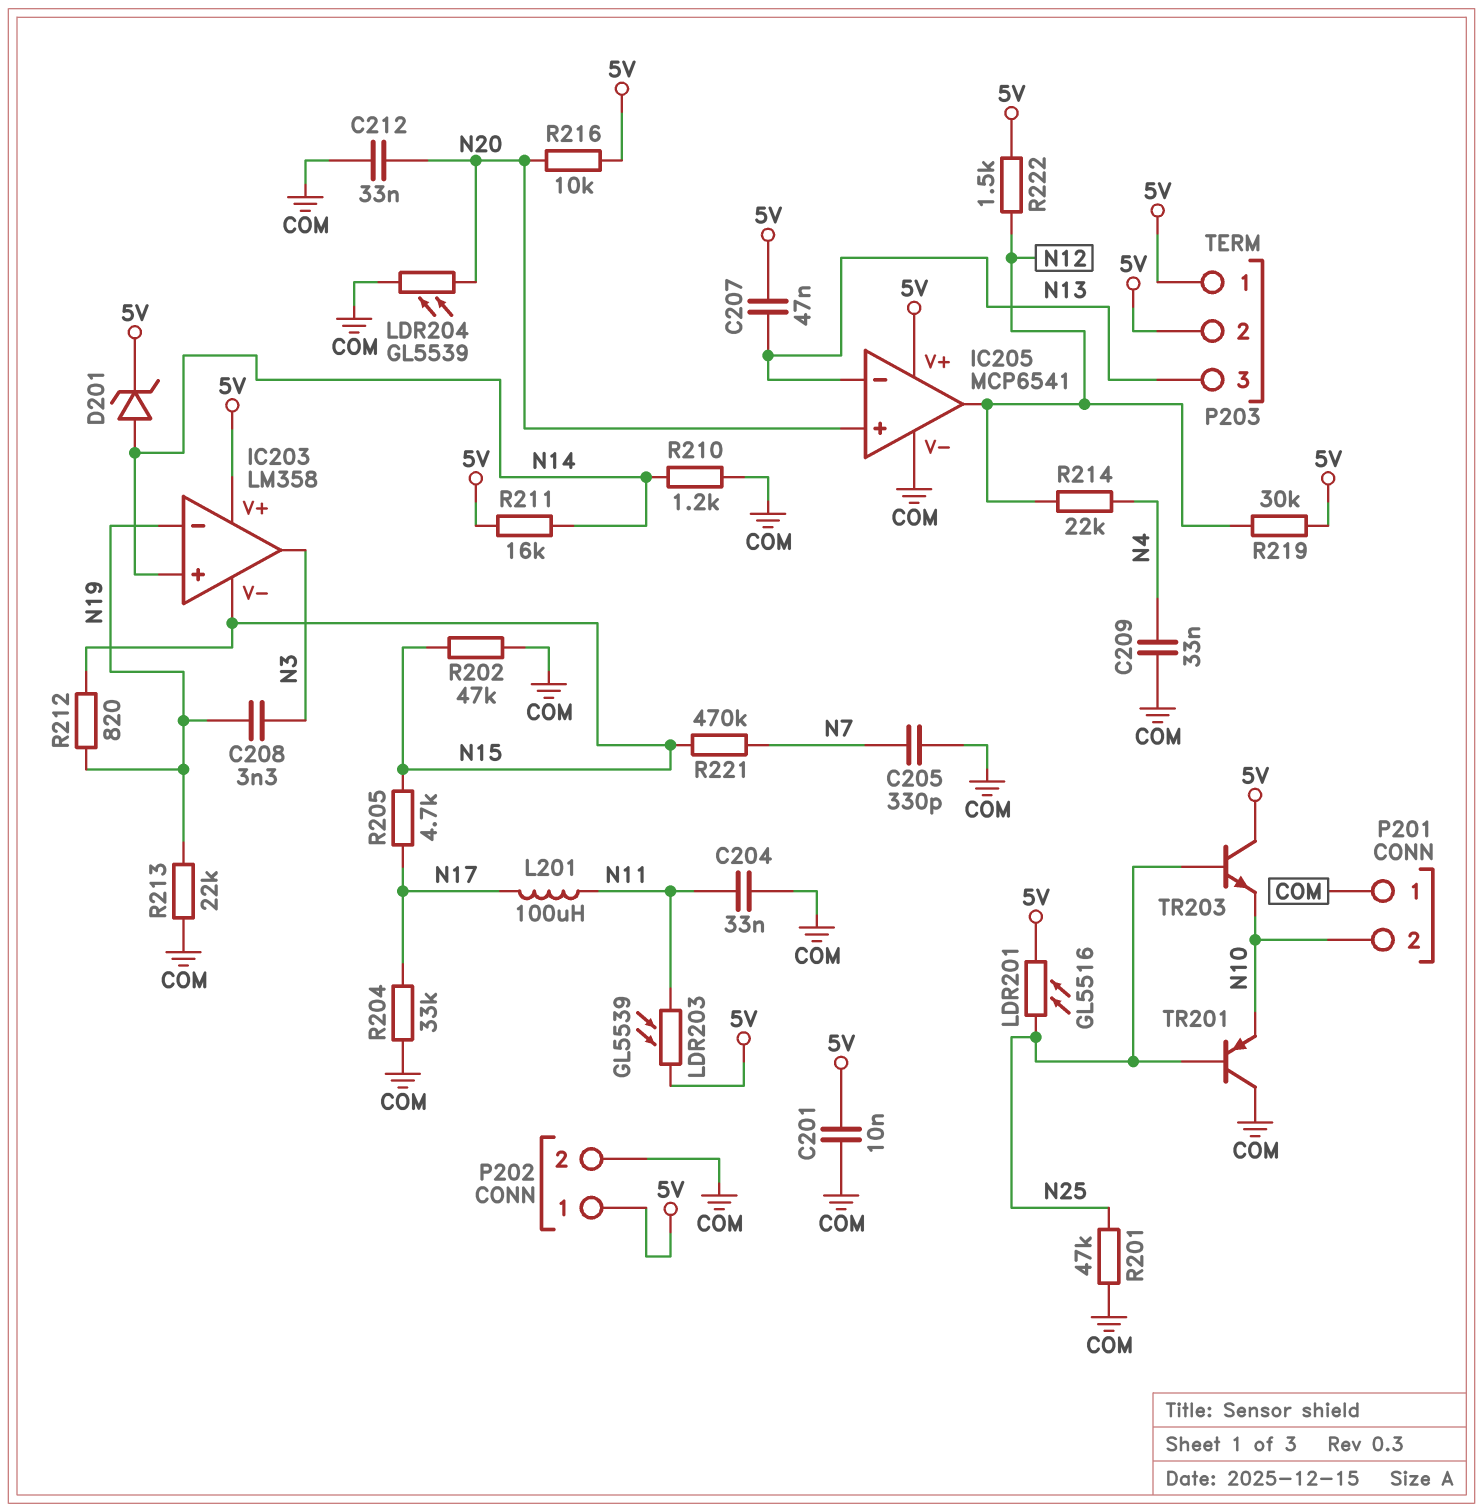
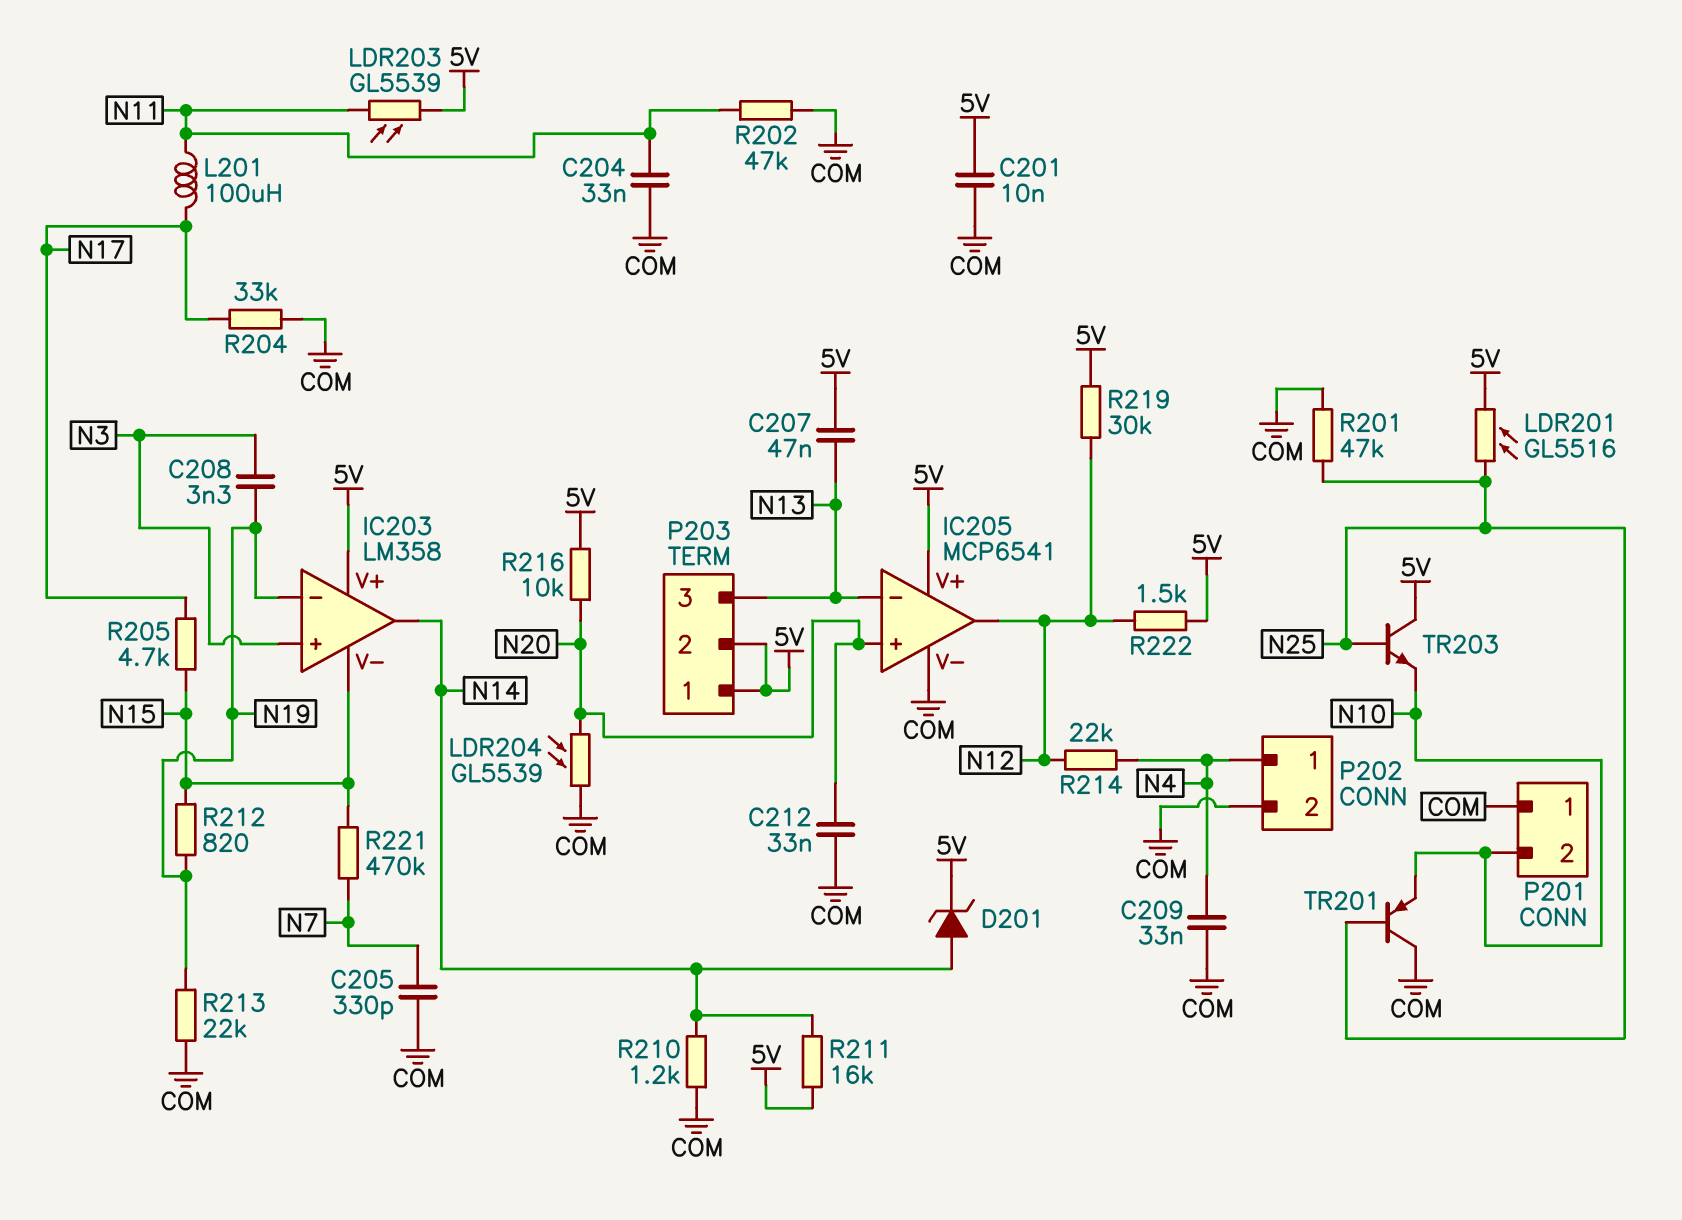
IC203 pin in+: N14 -> N3
IC203 pin out: N3 -> N14
P202 pin 1: 5V -> N4
R202: 47k (COM, N15) -> 47k (COM, N11)

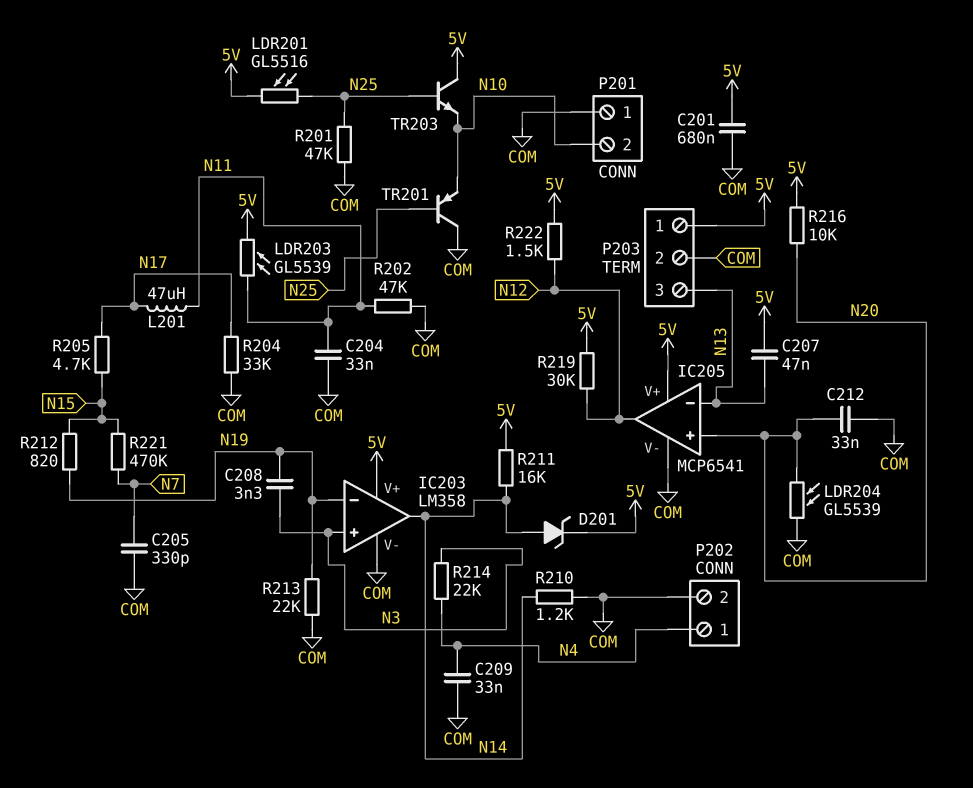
C201: 10nF (5V, COM) -> 680nF (5V, COM)
IC203 pin V-: N15 -> COM
L201: 100uH (N11, N17) -> 47uH (N11, N17)
P203 pin 2: 5V -> COM
R214: 22k (N4, N12) -> 22k (N3, N4)

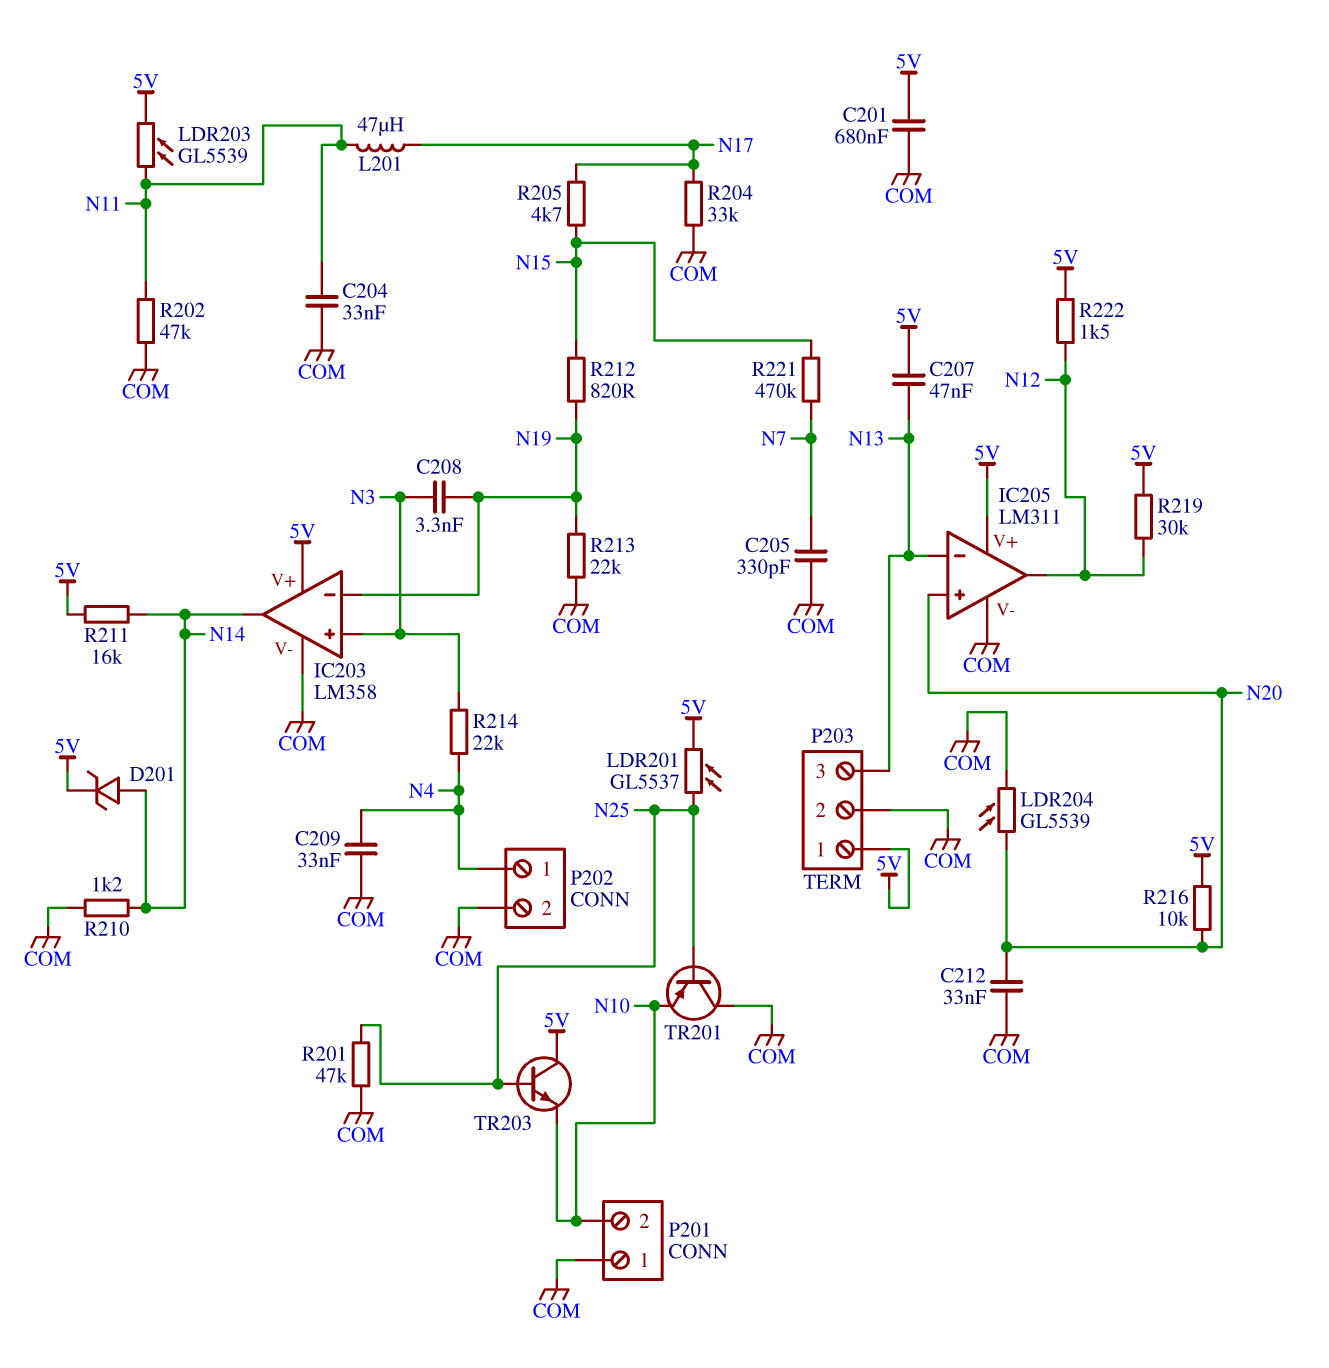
IC205: MCP6541 -> LM311
LDR201: GL5516 (5V, N25) -> GL5537 (5V, N25)

